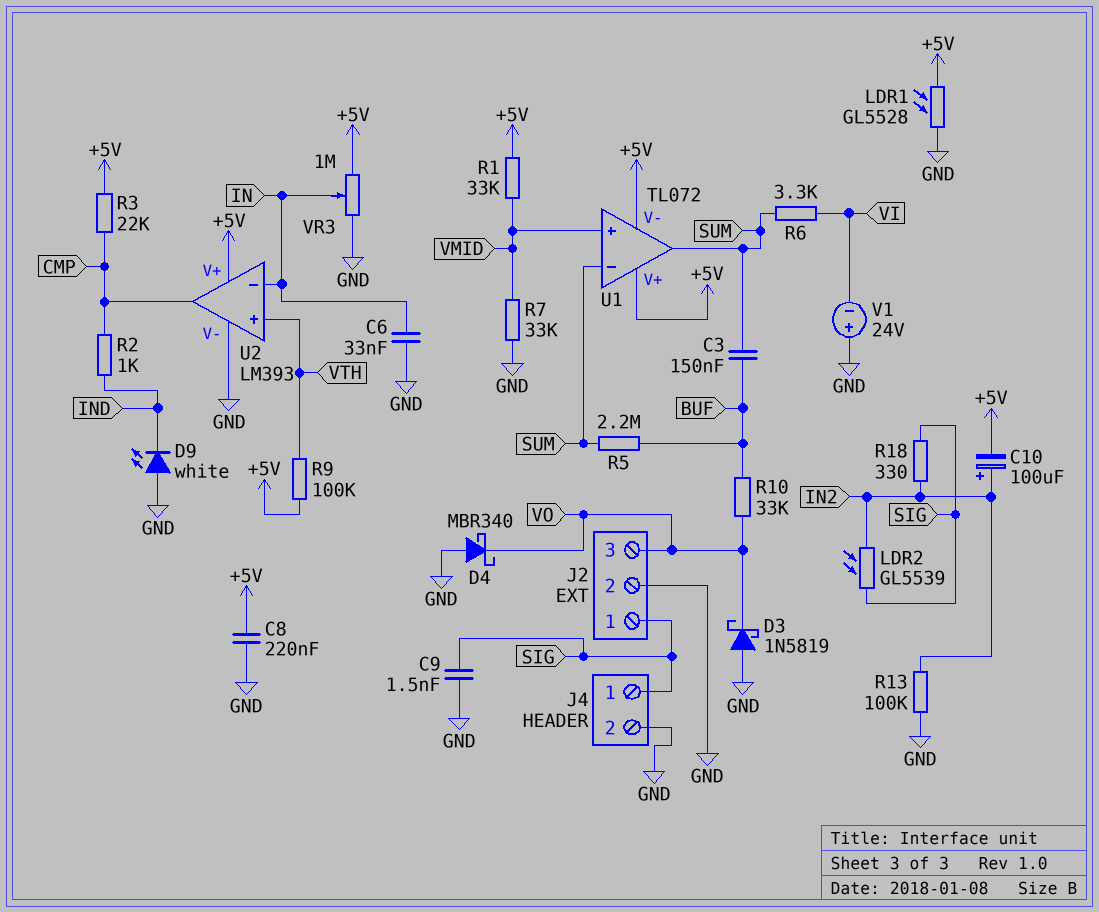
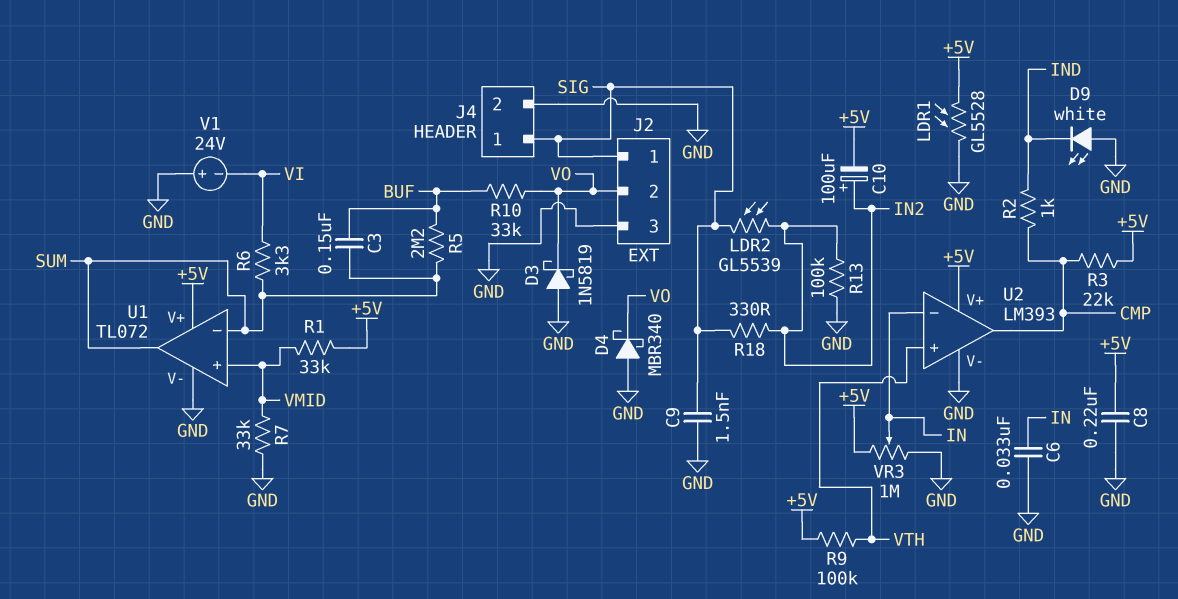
J2 pin 2: GND -> VO
J2 pin 3: VO -> GND
U1 pin V-: +5V -> GND

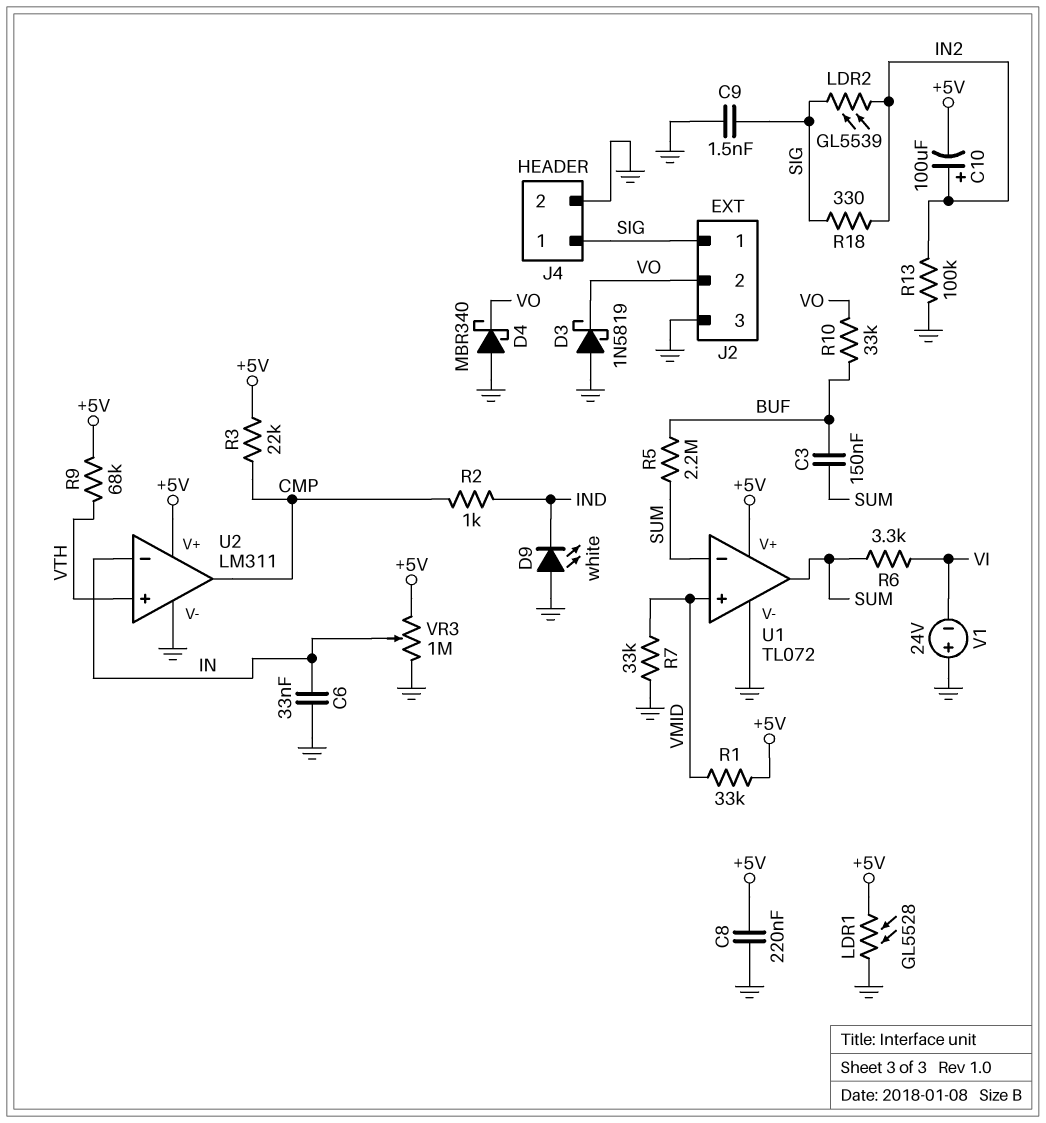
R9: 100k (+5V, VTH) -> 68k (+5V, VTH)
U2: LM393 -> LM311

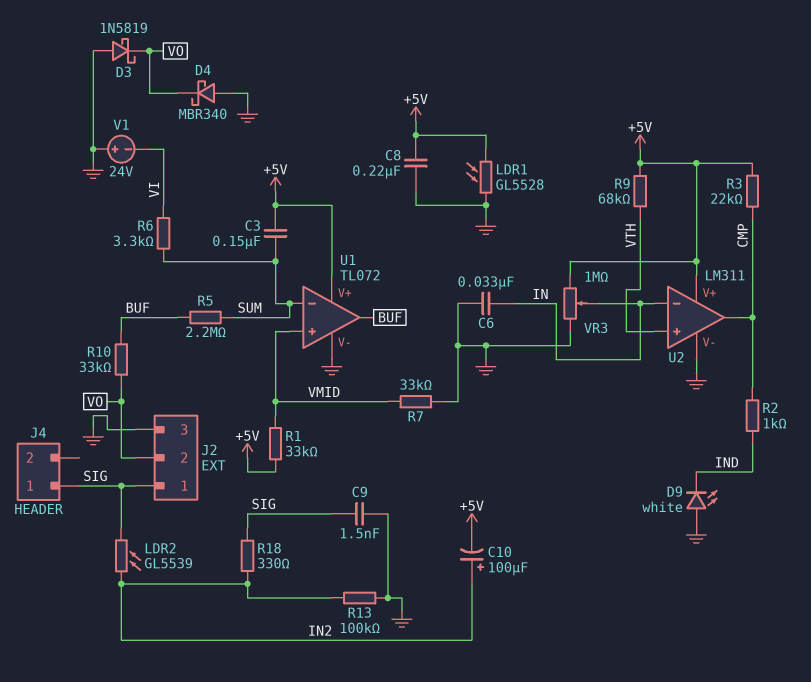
C3: 150nF (BUF, SUM) -> 150nF (+5V, SUM)
J4 pin 2: GND -> none
U1 pin out: SUM -> BUF

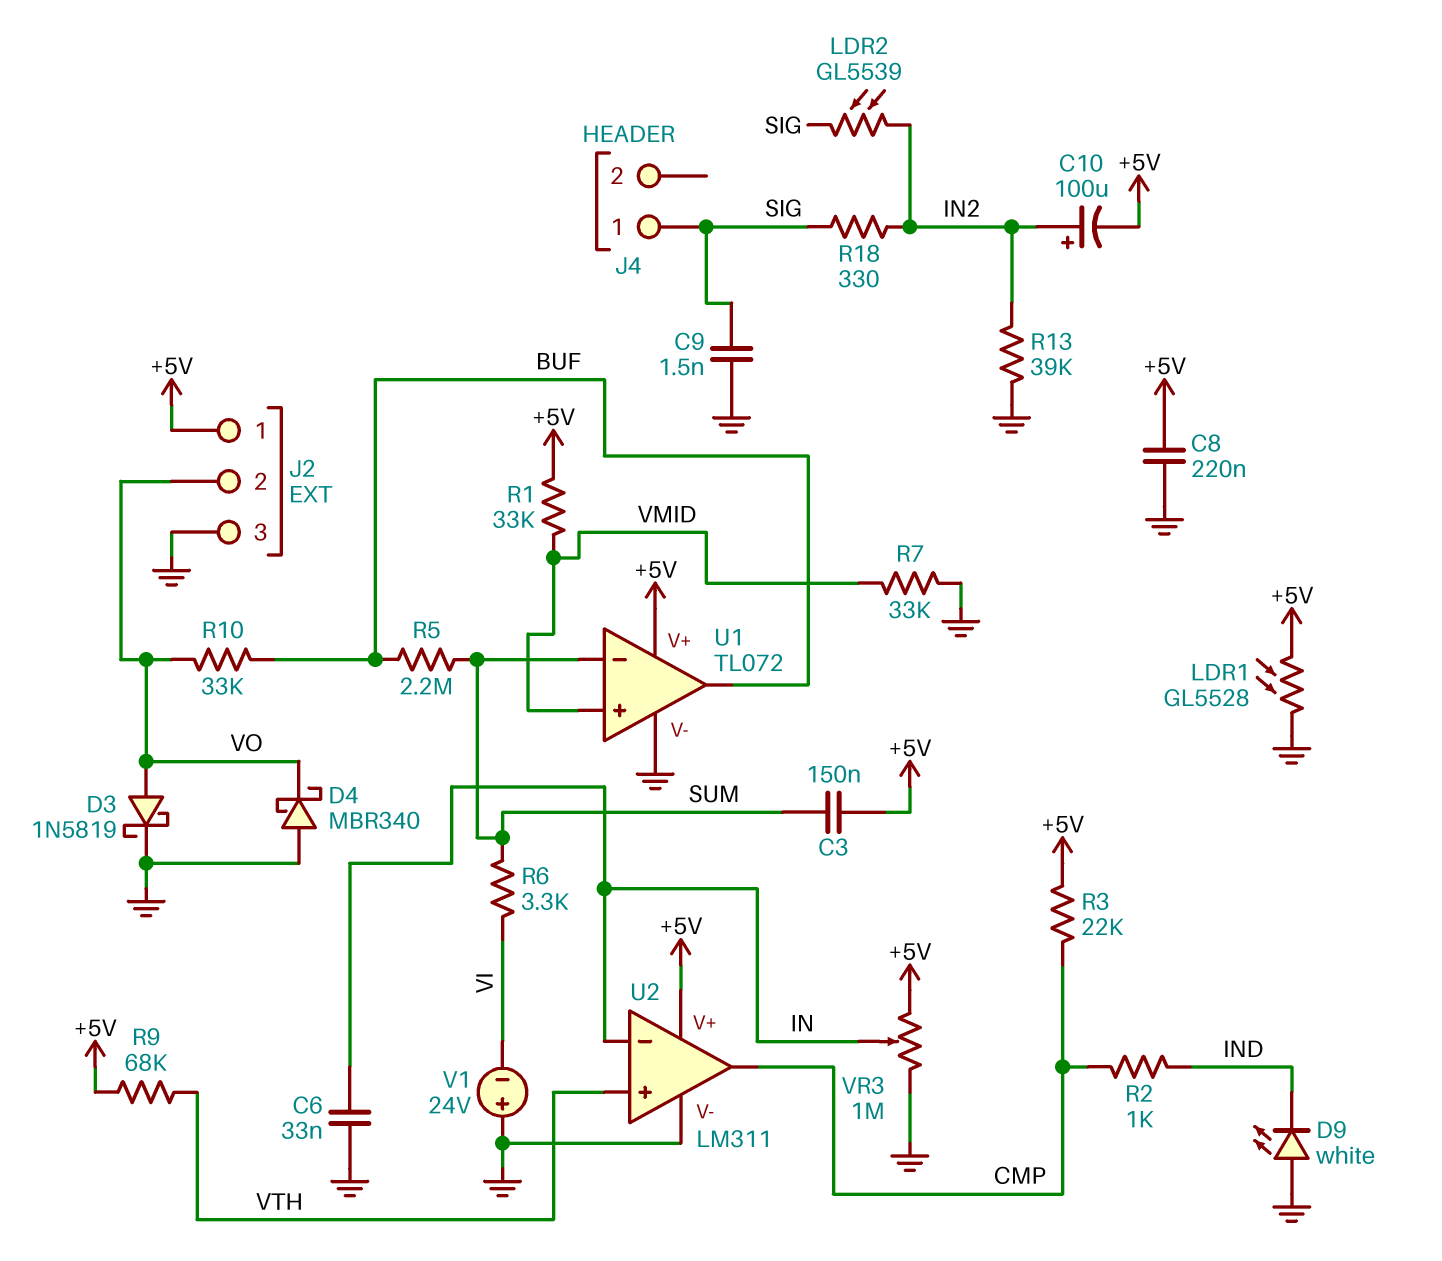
D3: schottky 1N5819 (A GND, K VO) -> schottky 1N5819 (A VO, K GND)
J2 pin 1: SIG -> +5V
R13: 100k (GND, IN2) -> 39k (GND, IN2)

